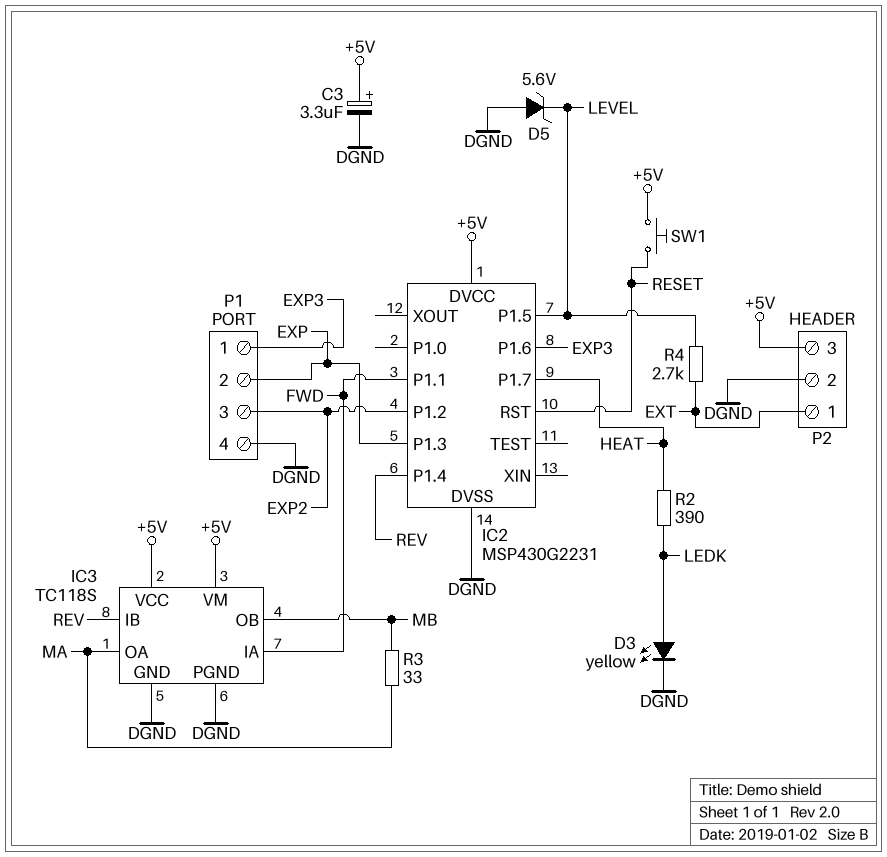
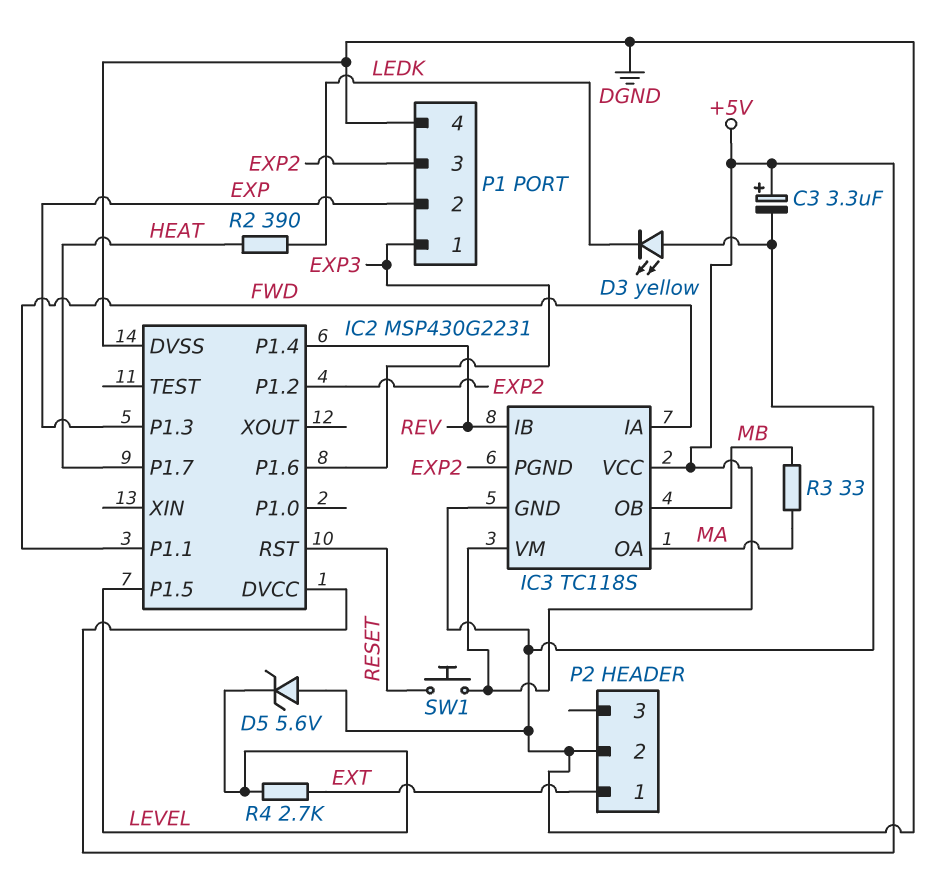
D3: LED yellow (A LEDK, K DGND) -> LED yellow (A DGND, K LEDK)
IC3 pin PGND: DGND -> EXP2
P2 pin 3: +5V -> none

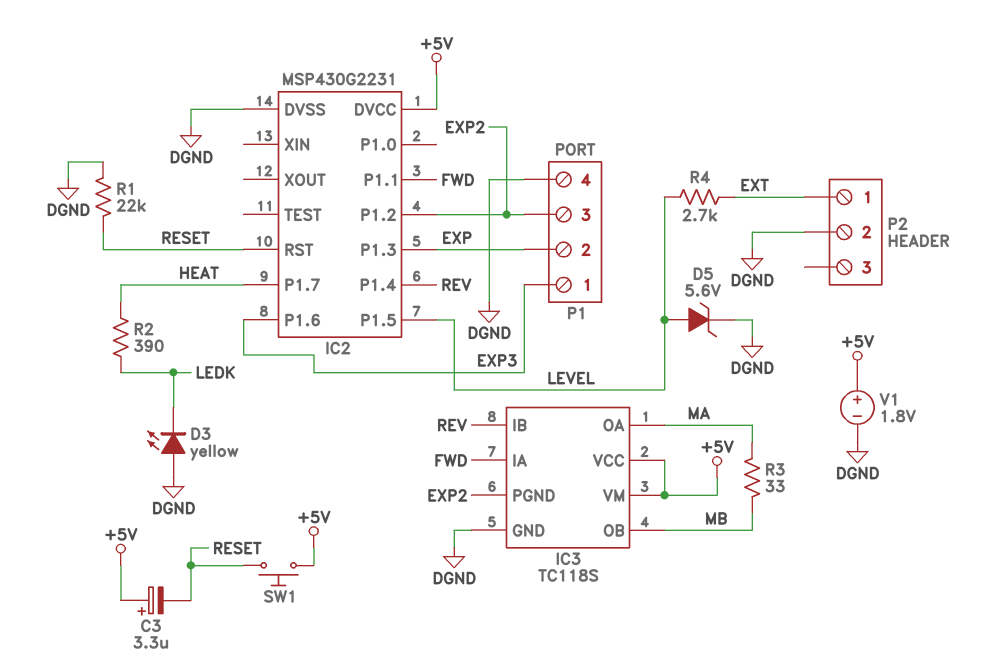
C3: 3.3uF (plus +5V, minus DGND) -> 3.3uF (plus +5V, minus RESET)
D5: zener 5.6V (A DGND, K LEVEL) -> zener 5.6V (A LEVEL, K DGND)
R1: none -> 22k (DGND, RESET)
V1: none -> 1.8V (plus +5V, minus DGND)

